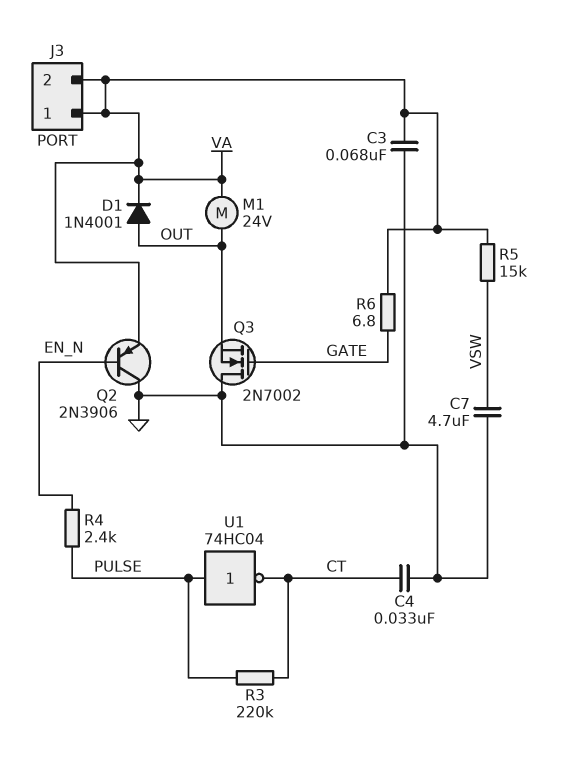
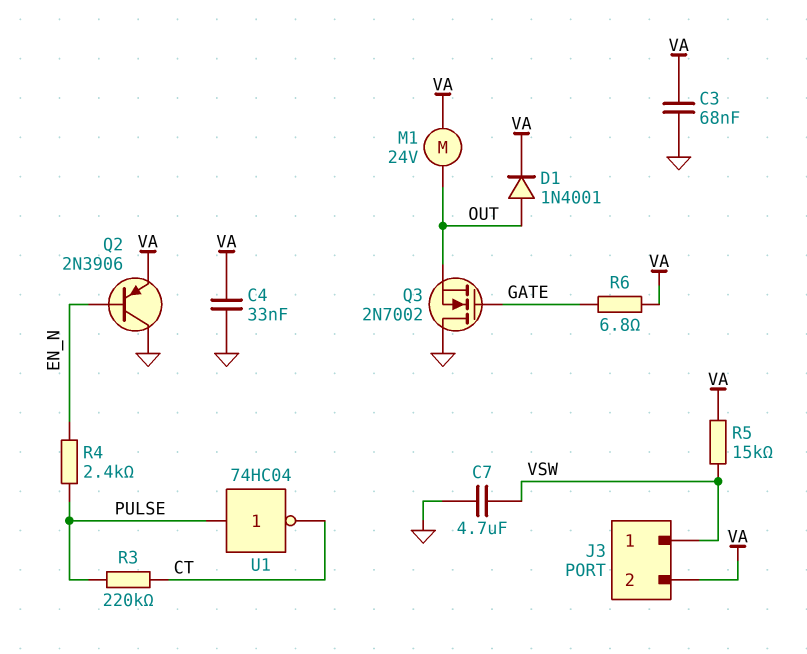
C4: 33nF (CT, GND) -> 33nF (GND, VA)
J3 pin 1: VA -> VSW

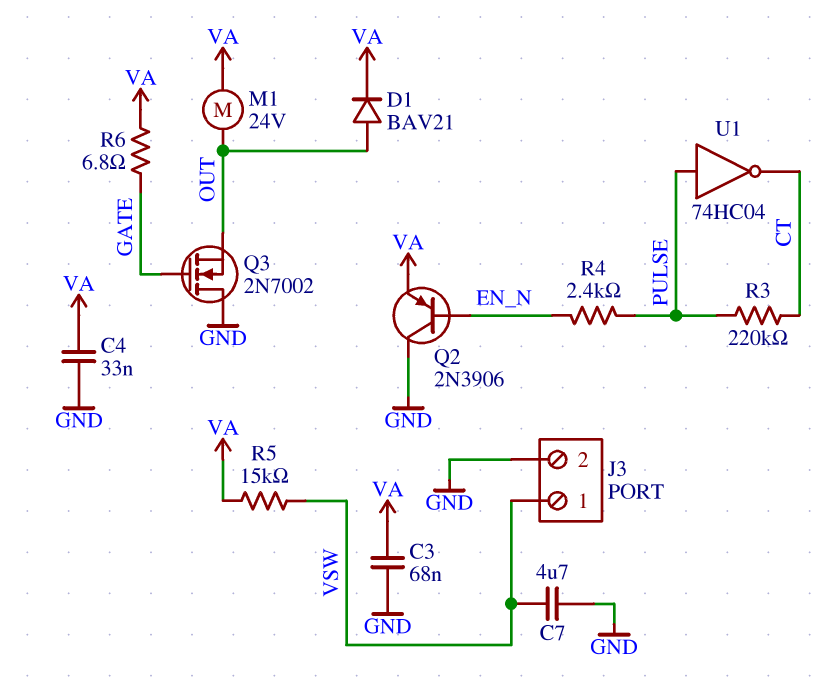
D1: diode 1N4001 (A OUT, K VA) -> diode BAV21 (A OUT, K VA)
J3 pin 2: VA -> GND

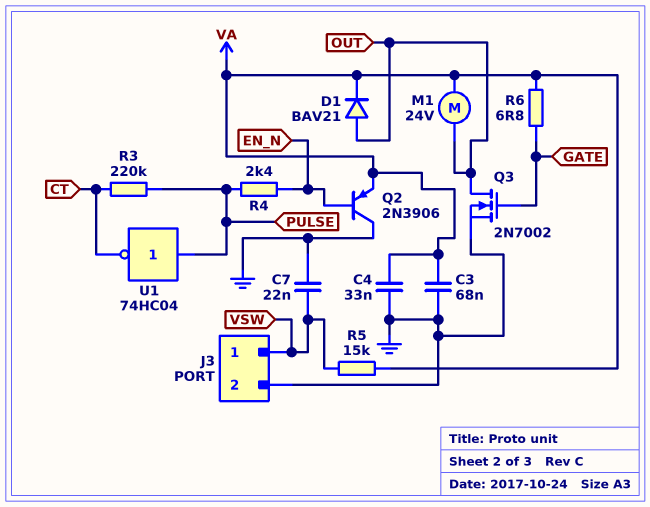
C7: 4.7uF (GND, VSW) -> 22nF (GND, VSW)
Q3: NMOS 2N7002 (G GATE, D GND, S OUT) -> NMOS 2N7002 (G GATE, D OUT, S GND)

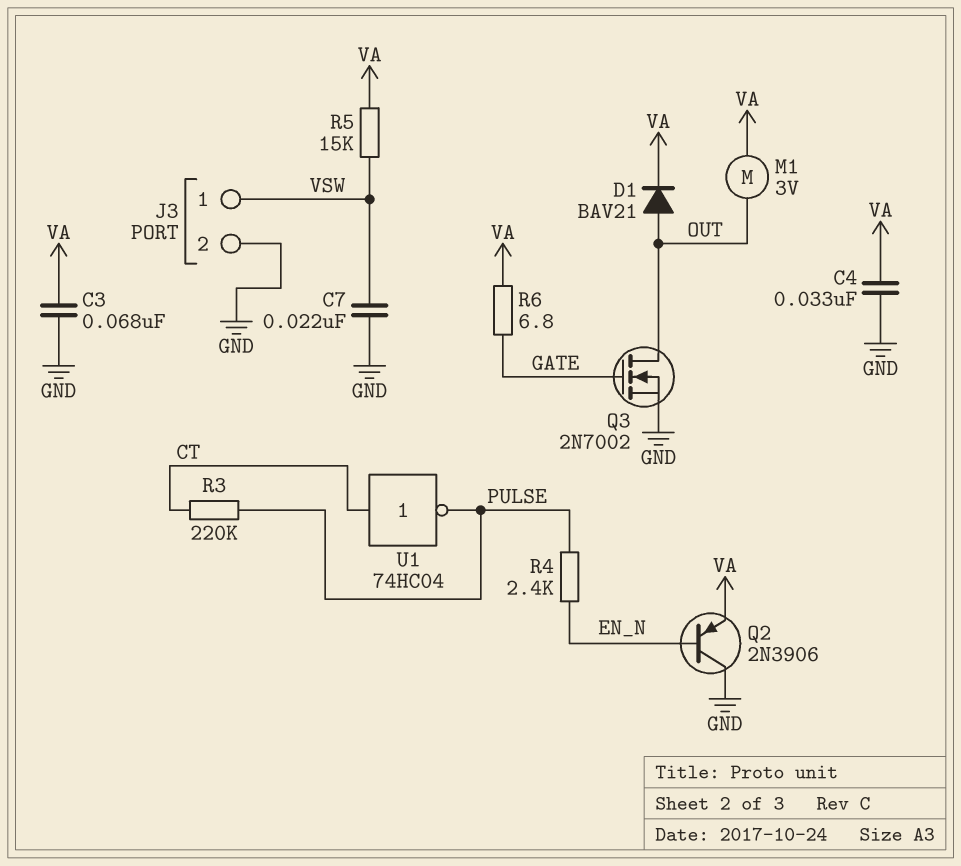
M1: motor 24V (OUT, VA) -> motor 3V (OUT, VA)
U1: NOT 74HC04 (in PULSE, out CT) -> NOT 74HC04 (in CT, out PULSE)

